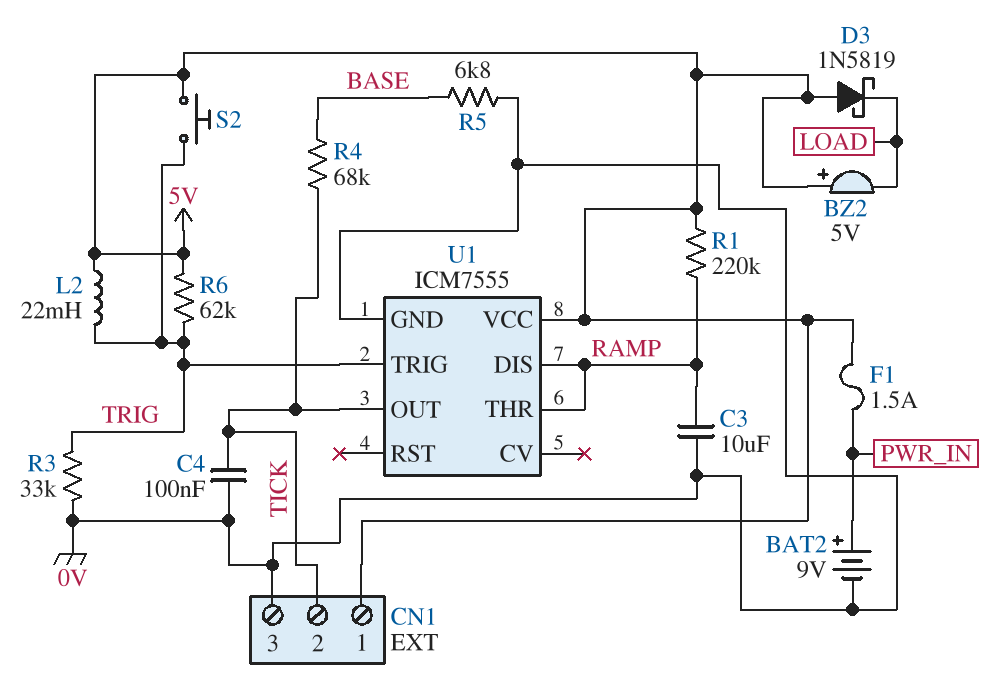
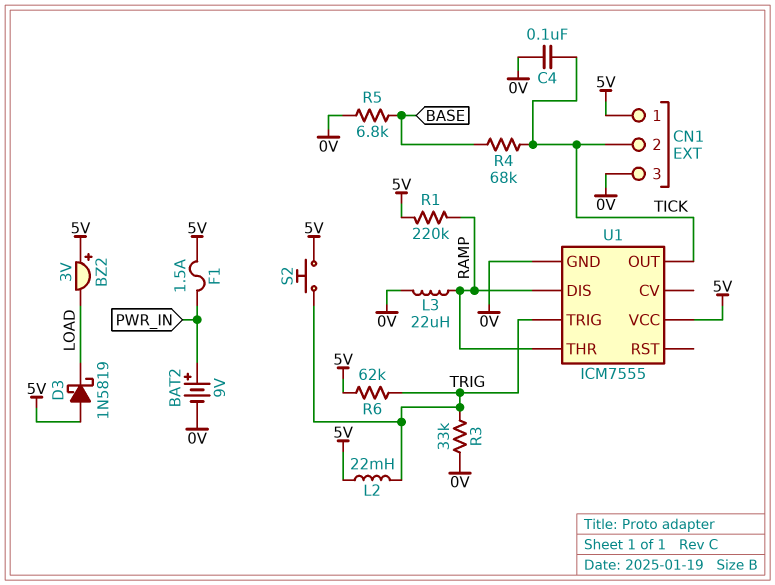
BZ2: buzzer 5V (plus 5V, minus LOAD) -> buzzer 3V (plus 5V, minus LOAD)
C3: 10uF (0V, RAMP) -> none
L3: none -> 22uH (0V, RAMP)

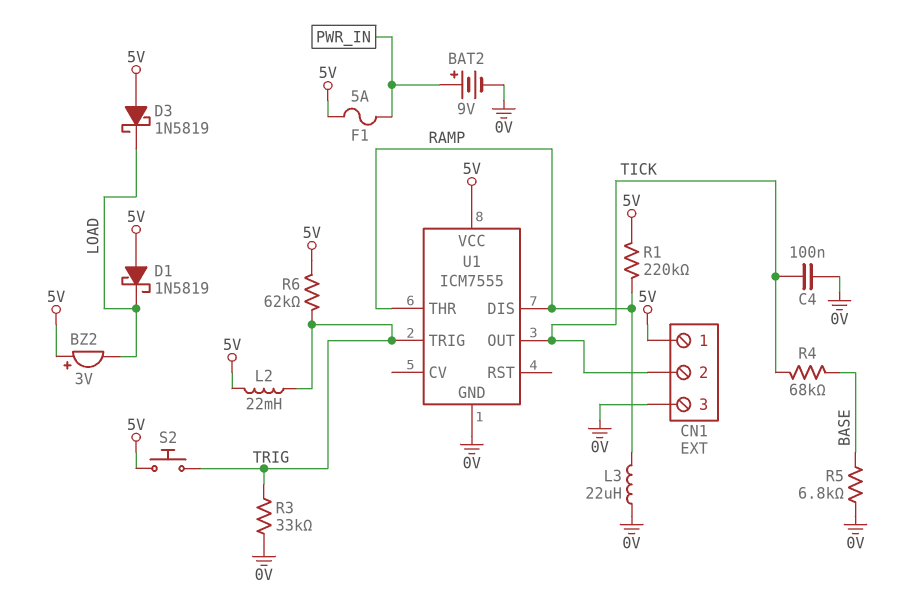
D1: none -> schottky 1N5819 (A 5V, K LOAD)
F1: 1.5A (5V, PWR_IN) -> 5A (5V, PWR_IN)

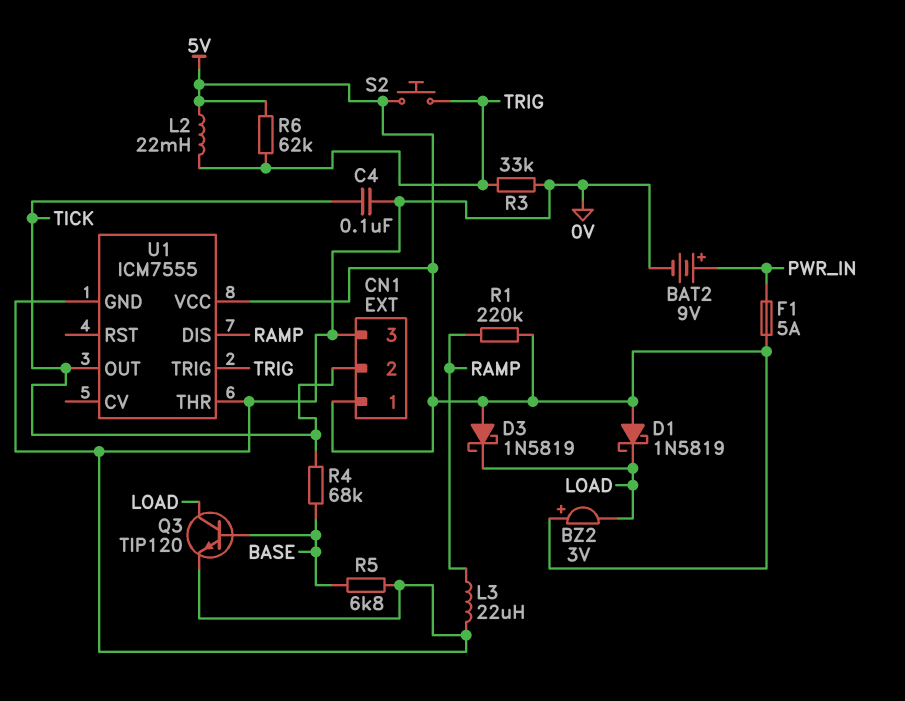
Q3: none -> NPN TIP120 (B BASE, C LOAD, E 0V)
U1 pin THR: RAMP -> 0V

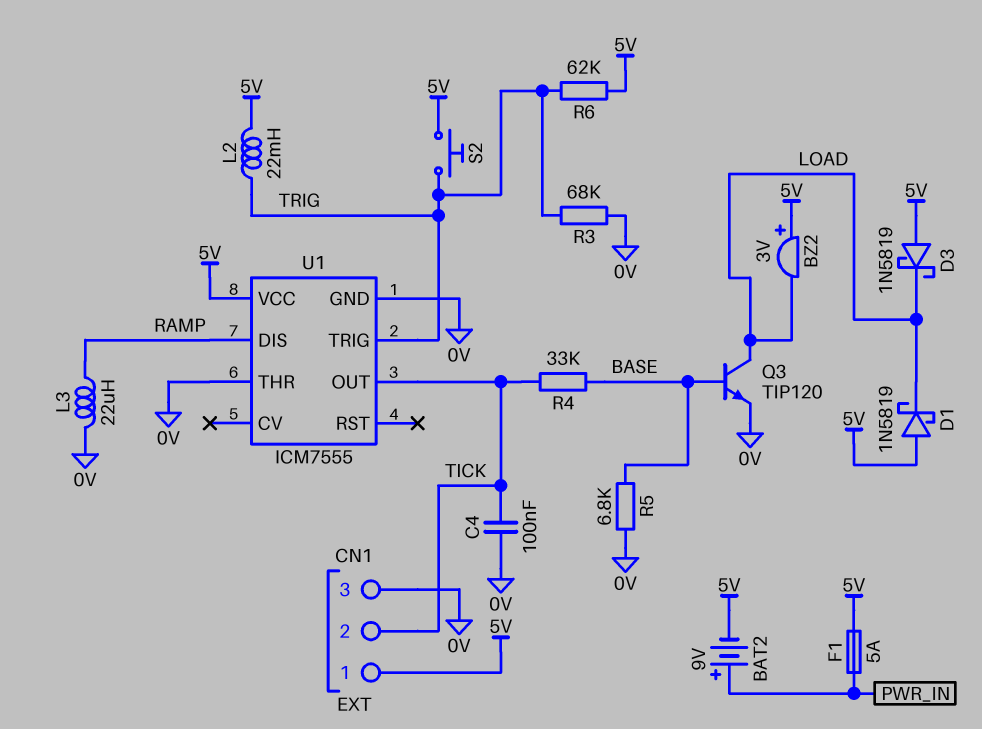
BAT2: 9V (plus PWR_IN, minus 0V) -> 9V (plus PWR_IN, minus 5V)
R1: 220k (5V, RAMP) -> none
R3: 33k (0V, TRIG) -> 68k (0V, TRIG)
R4: 68k (BASE, TICK) -> 33k (BASE, TICK)

